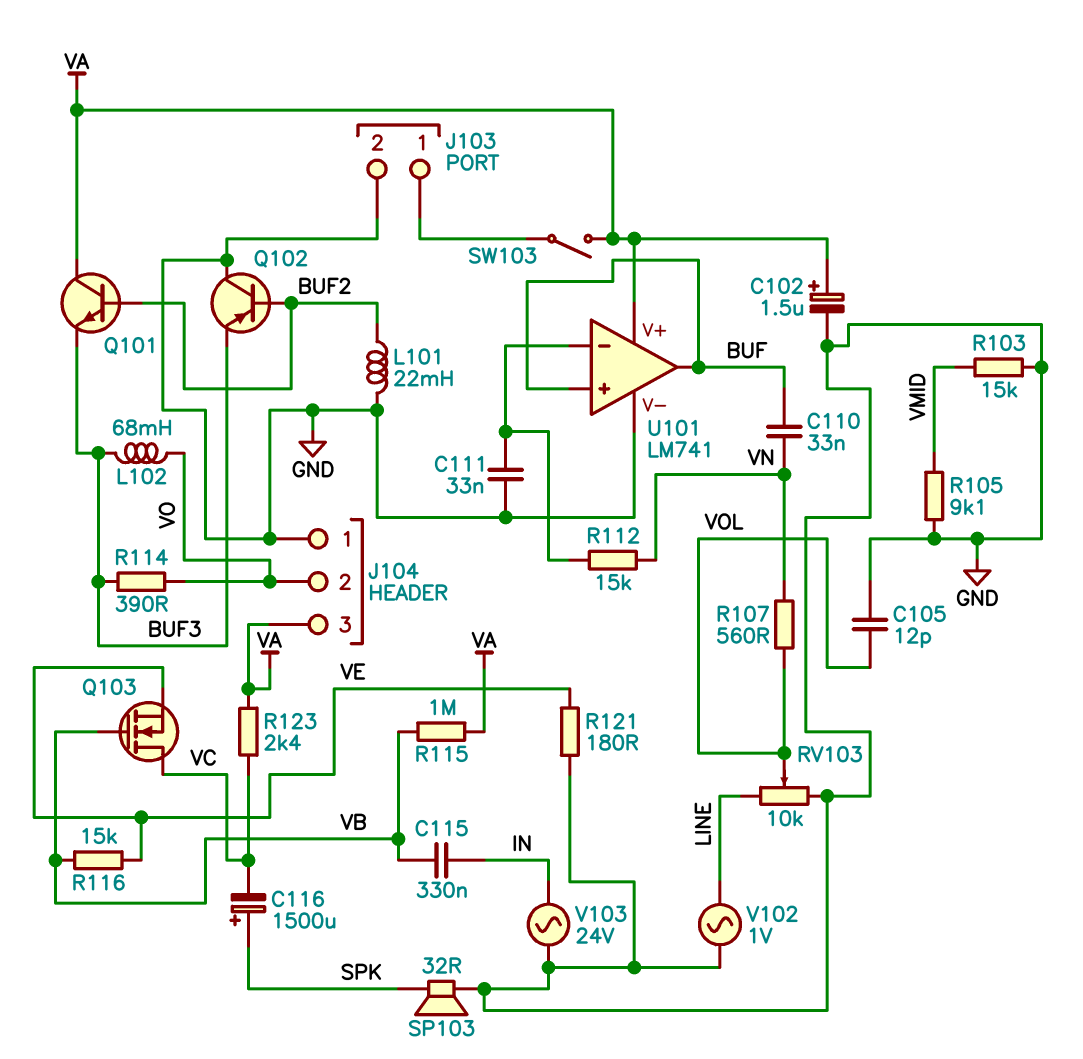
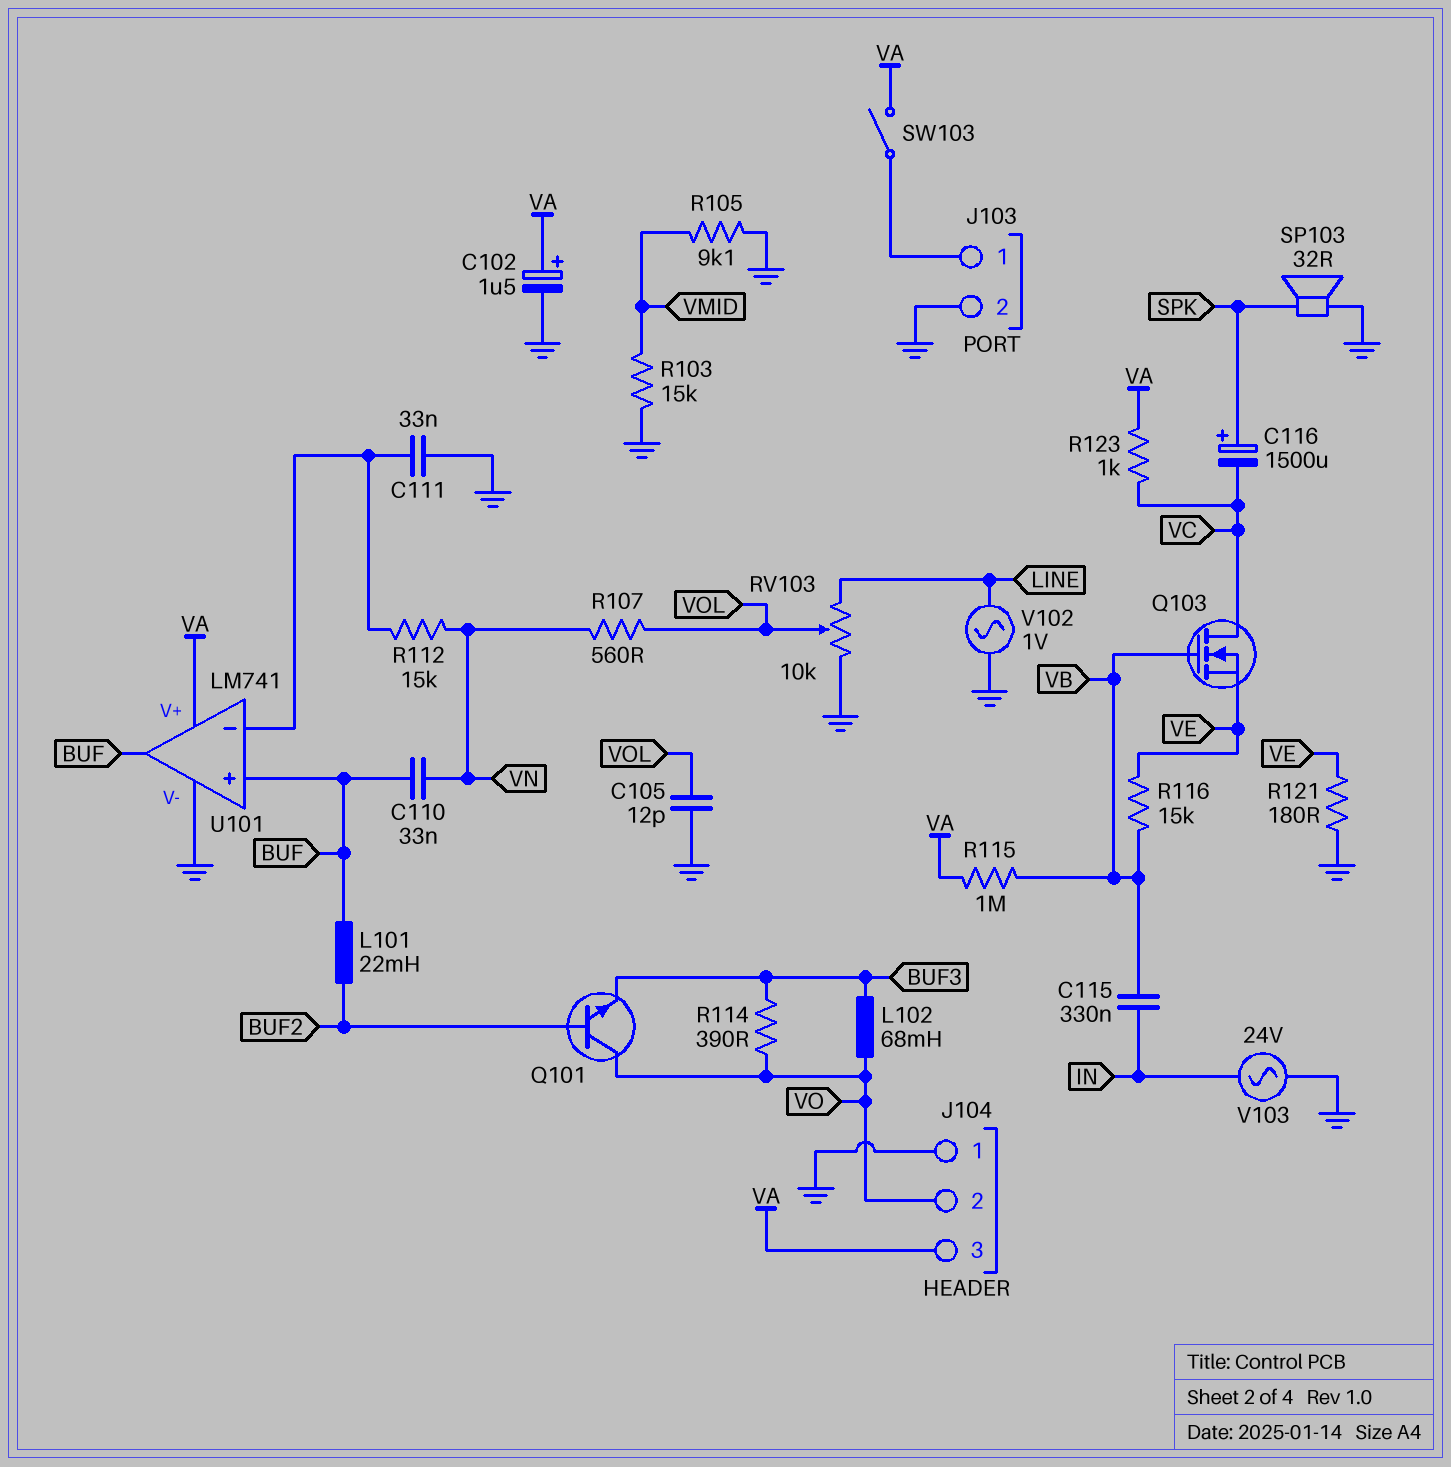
L101: 22mH (BUF2, GND) -> 22mH (BUF, BUF2)
Q101: NPN (B BUF2, C VA, E BUF3) -> NPN (B BUF2, C VO, E BUF3)
Q102: PNP (B BUF2, C GND, E BUF3) -> none
R123: 2.4k (VA, VC) -> 1k (VA, VC)

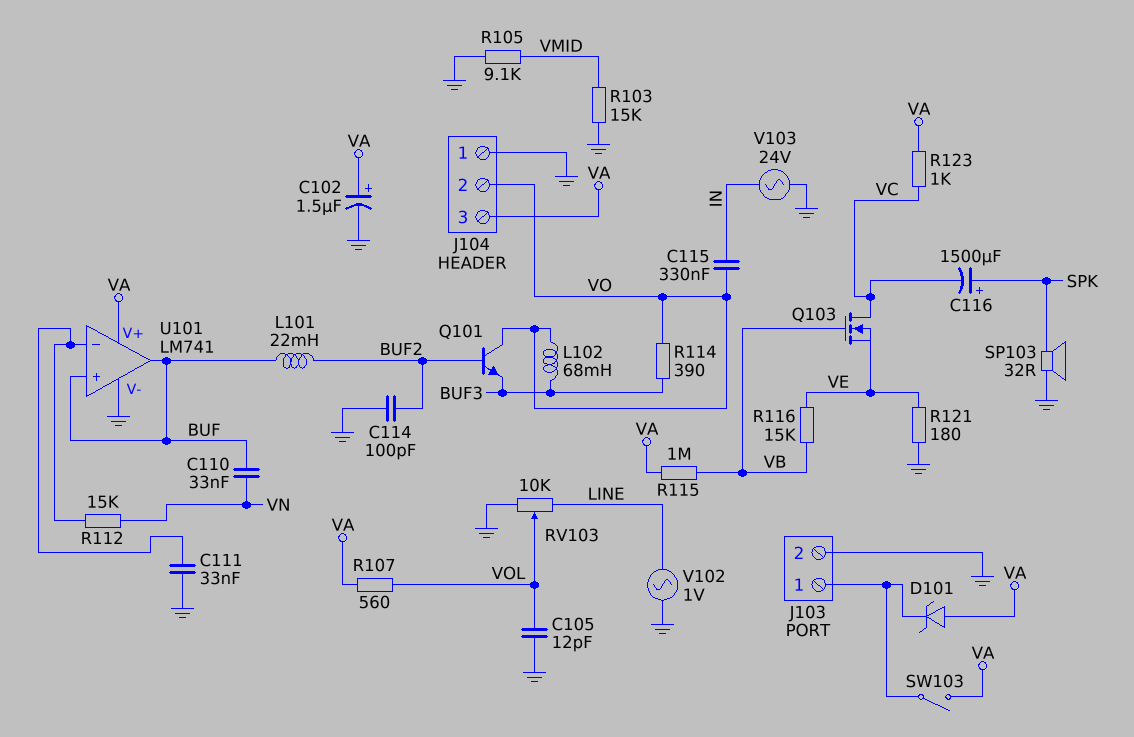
C114: none -> 100pF (BUF2, GND)
C115: 330nF (IN, VB) -> 330nF (IN, VO)
D101: none -> zener (A VA, K J103/1)
R107: 560 (VN, VOL) -> 560 (VA, VOL)

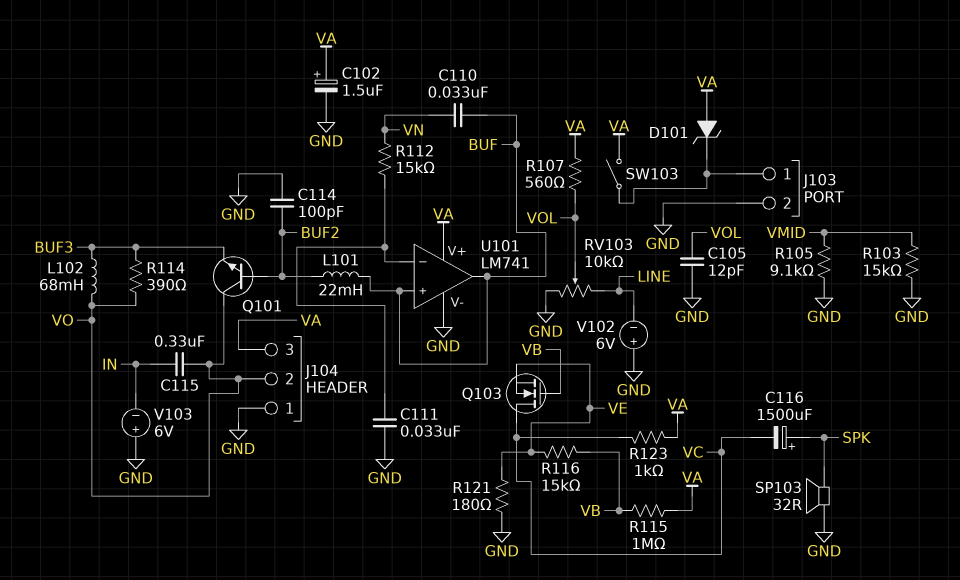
V102: AC 1V (GND, LINE) -> 6V (plus GND, minus LINE)
V103: AC 24V (GND, IN) -> 6V (plus GND, minus IN)

